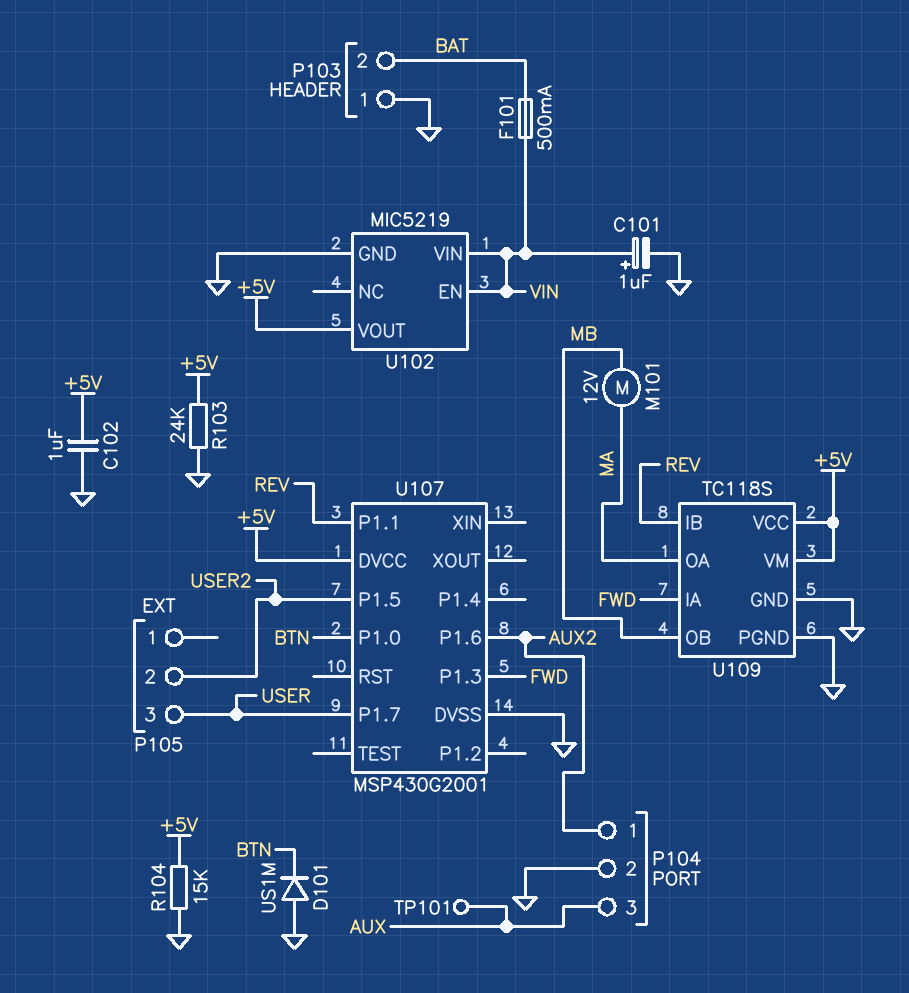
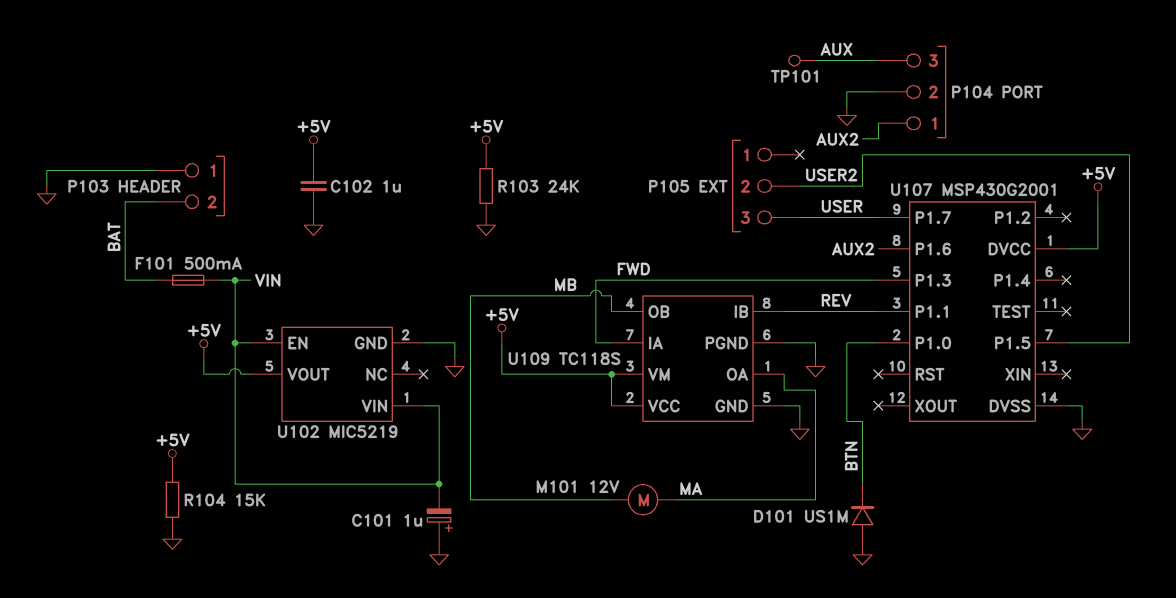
C101: 1uF (plus VIN, minus GND) -> 1uF (plus GND, minus VIN)

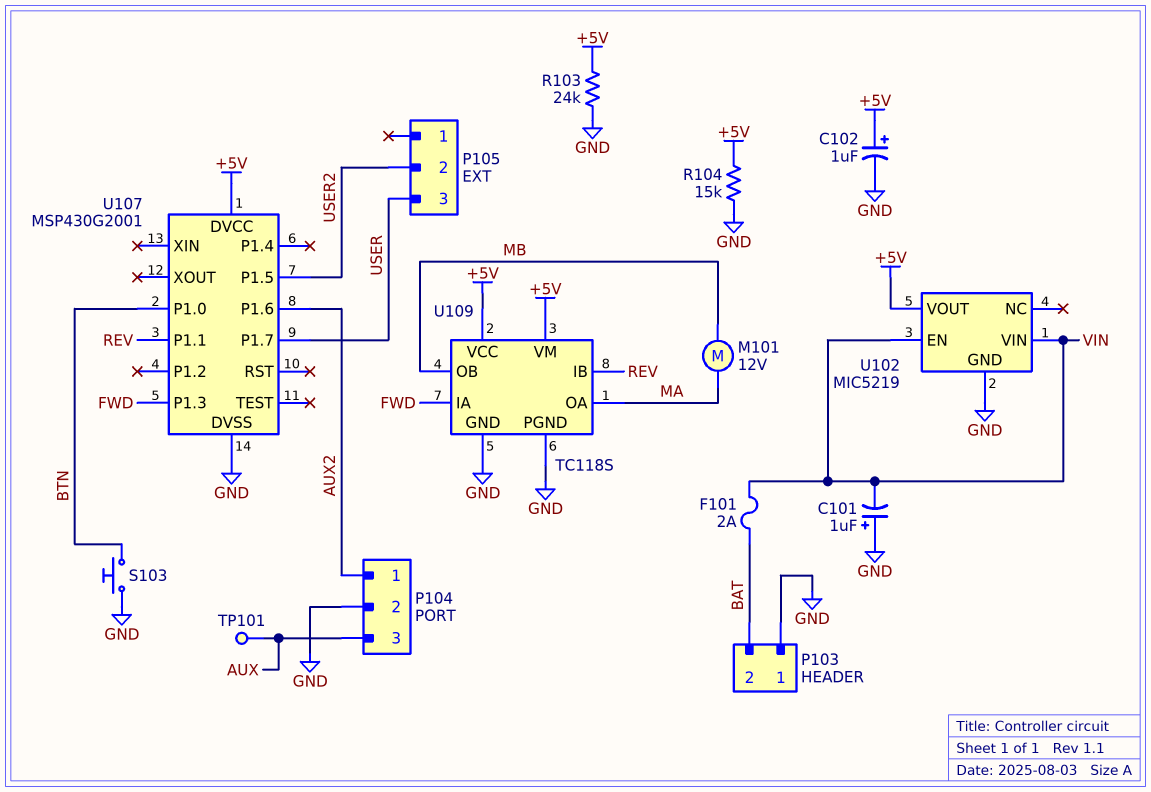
C102: 1uF (+5V, GND) -> 1uF (plus +5V, minus GND)
D101: diode US1M (A GND, K BTN) -> none
F101: 500mA (BAT, VIN) -> 2A (BAT, VIN)
S103: none -> button (BTN, GND)

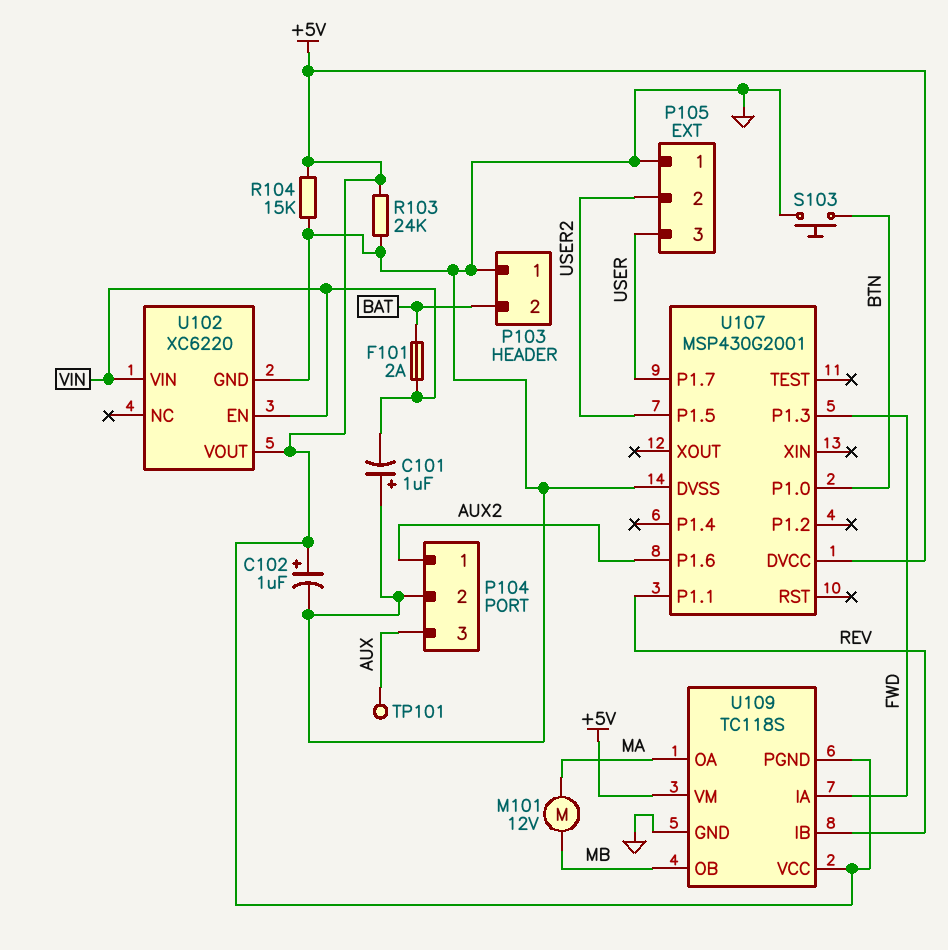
P105 pin 1: none -> GND
U102: MIC5219 -> XC6220
U109 pin PGND: GND -> +5V

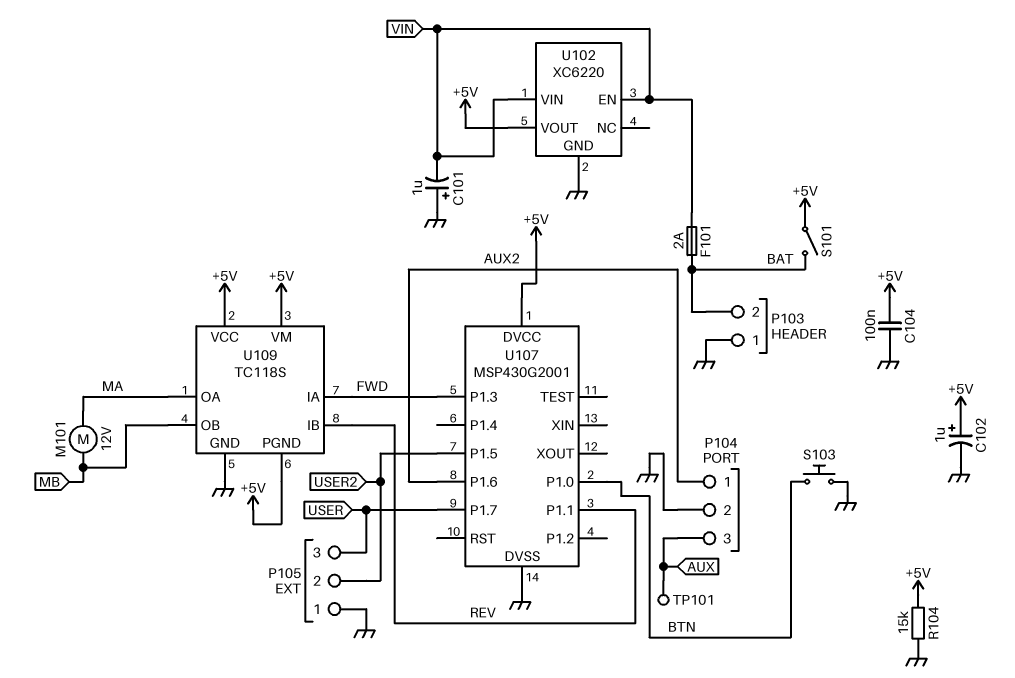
C104: none -> 100nF (+5V, GND)
R103: 24k (+5V, GND) -> none
S101: none -> switch (+5V, BAT)

